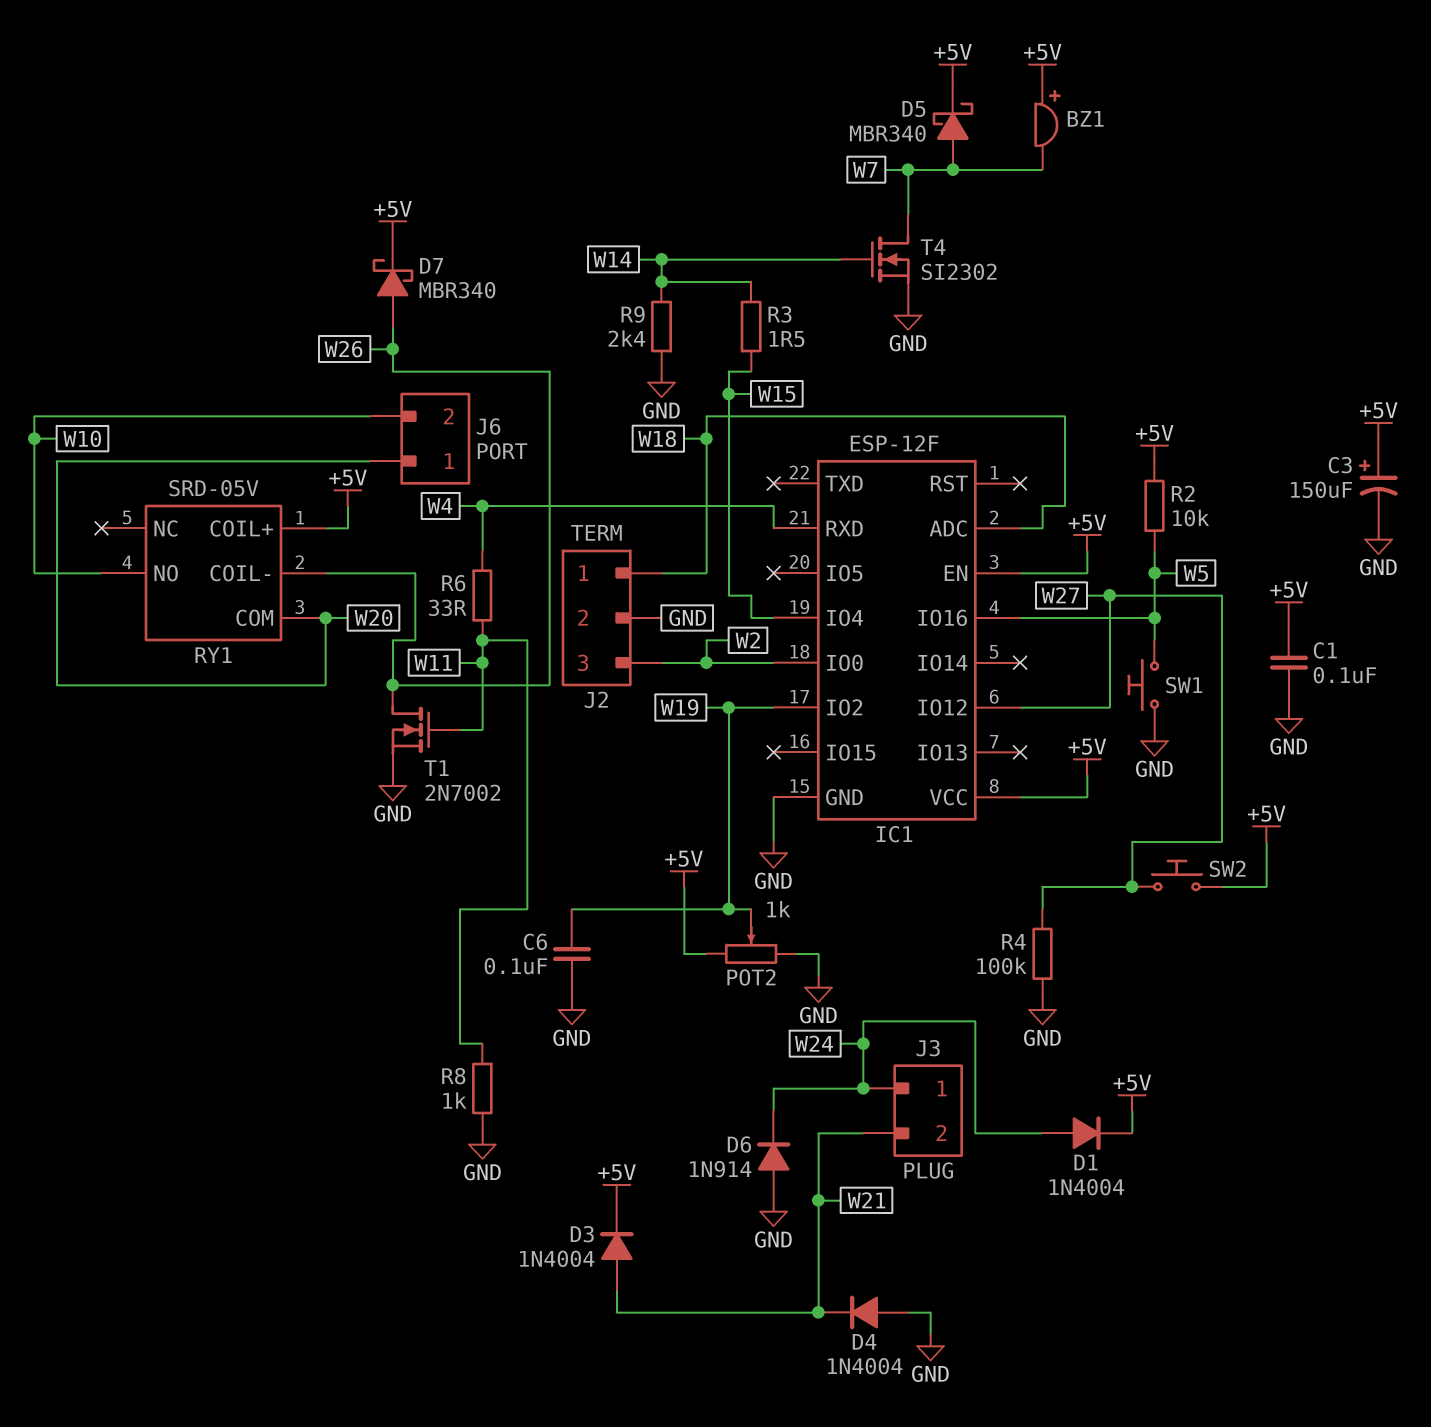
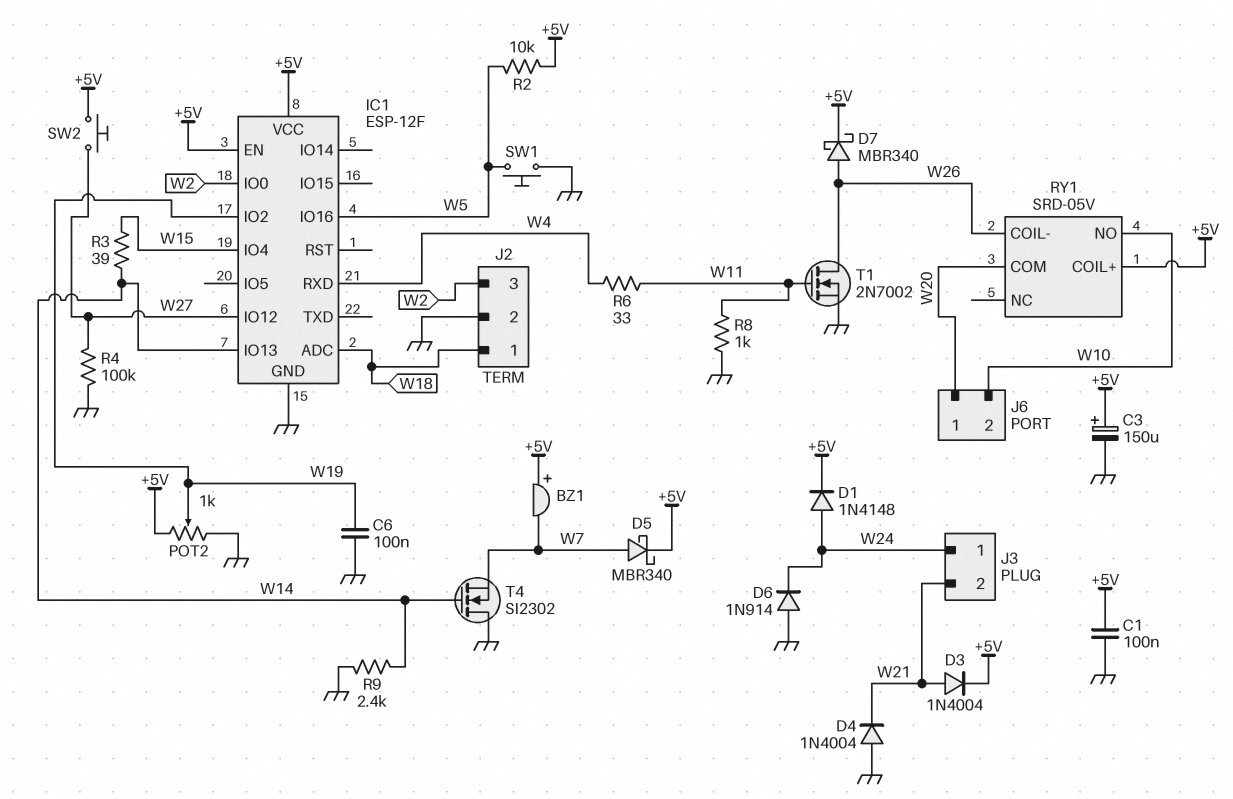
D1: diode 1N4004 (A W24, K +5V) -> diode 1N4148 (A W24, K +5V)
IC1 pin IO13: none -> W14
R3: 1.5 (W14, W15) -> 39 (W14, W15)
T4: NMOS SI2302 (G W14, D W7, S GND) -> NMOS SI2302 (G W14, D GND, S W7)

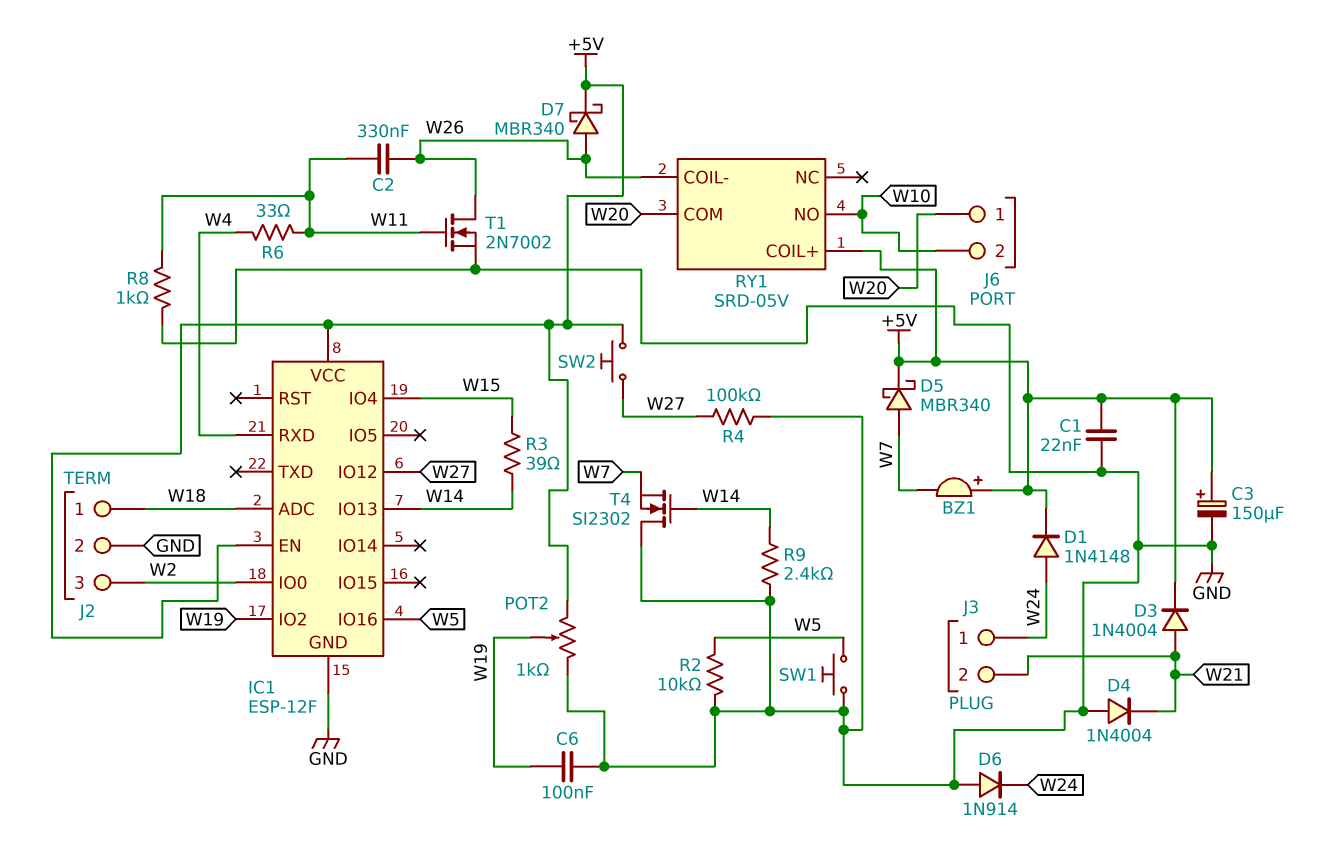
C1: 100nF (+5V, GND) -> 22nF (+5V, GND)
C2: none -> 330nF (W11, W26)
R2: 10k (+5V, W5) -> 10k (GND, W5)

